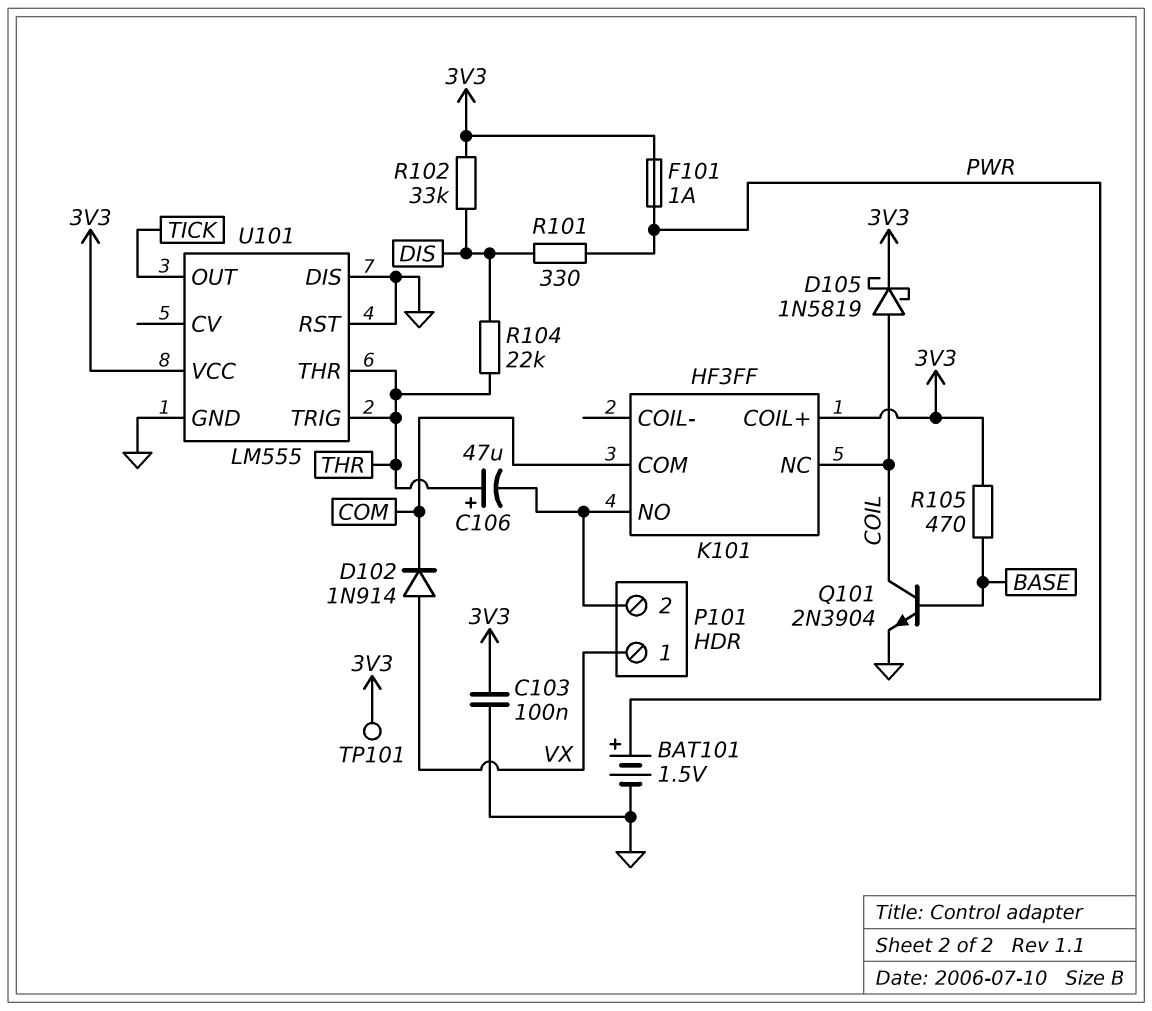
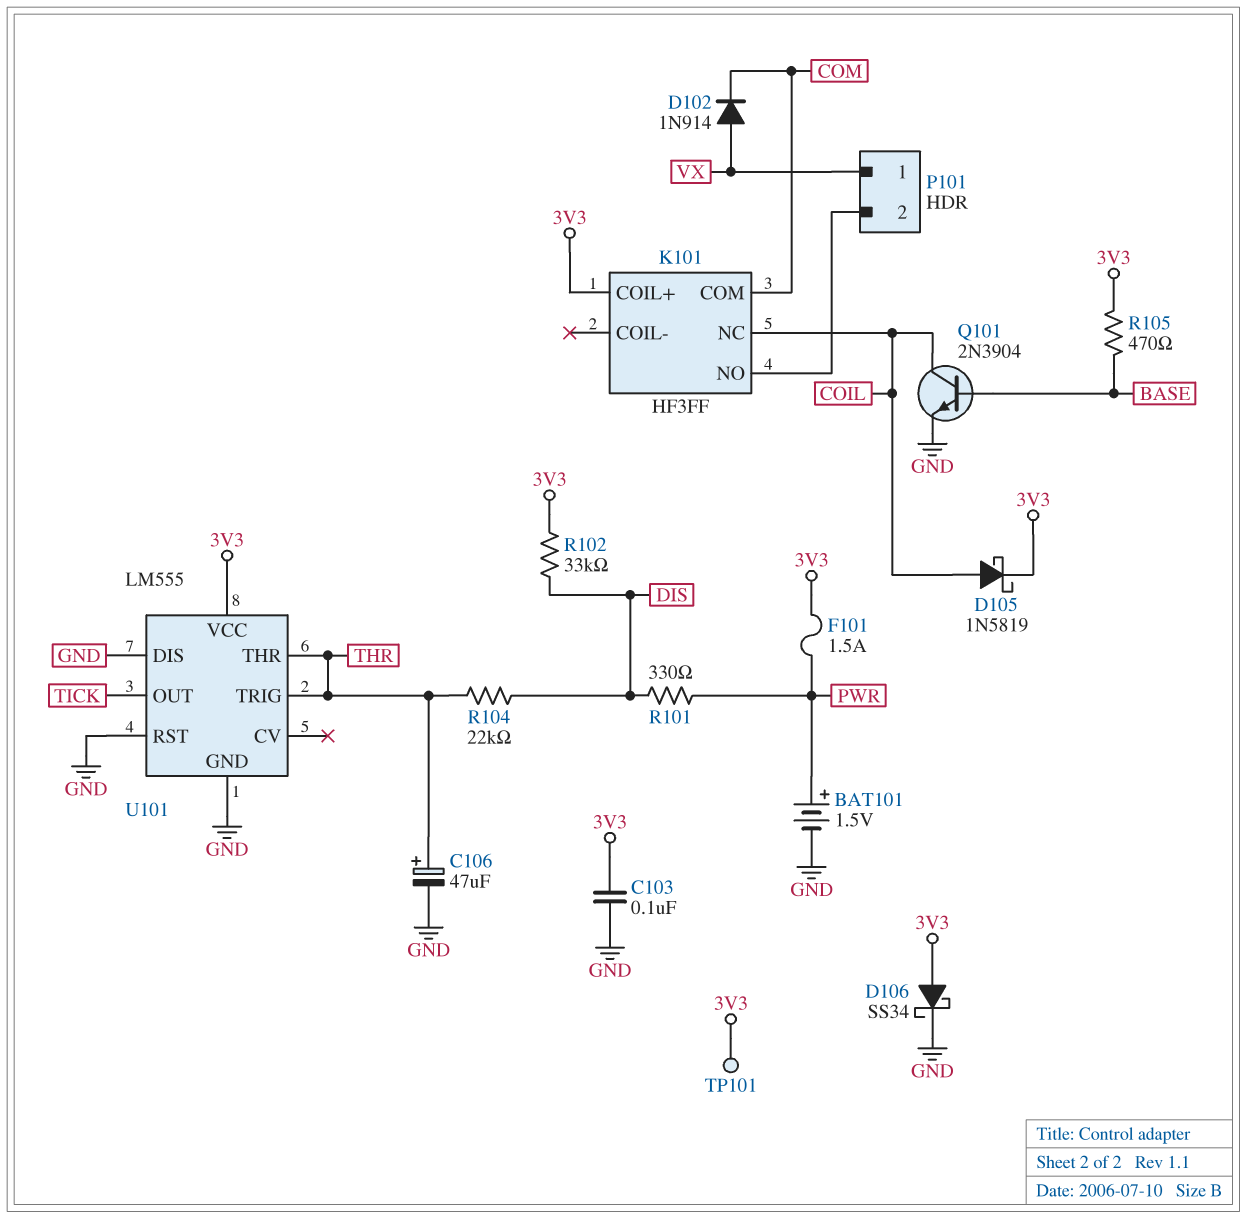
C106: 47uF (plus THR, minus K101/NO) -> 47uF (plus THR, minus GND)
D106: none -> schottky SS34 (A 3V3, K GND)
F101: 1A (3V3, PWR) -> 1.5A (3V3, PWR)

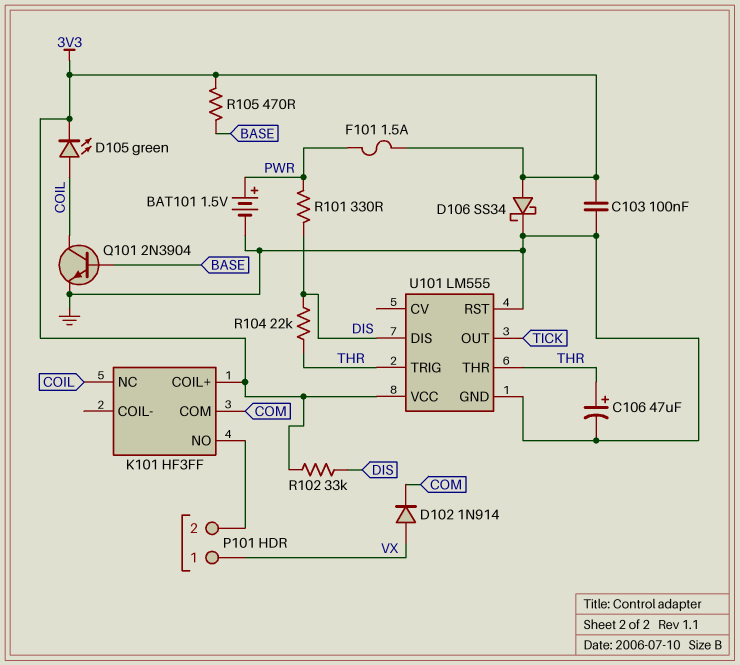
D105: schottky 1N5819 (A COIL, K 3V3) -> LED green (A COIL, K 3V3)
TP101: test point (3V3) -> none
U101 pin DIS: GND -> DIS

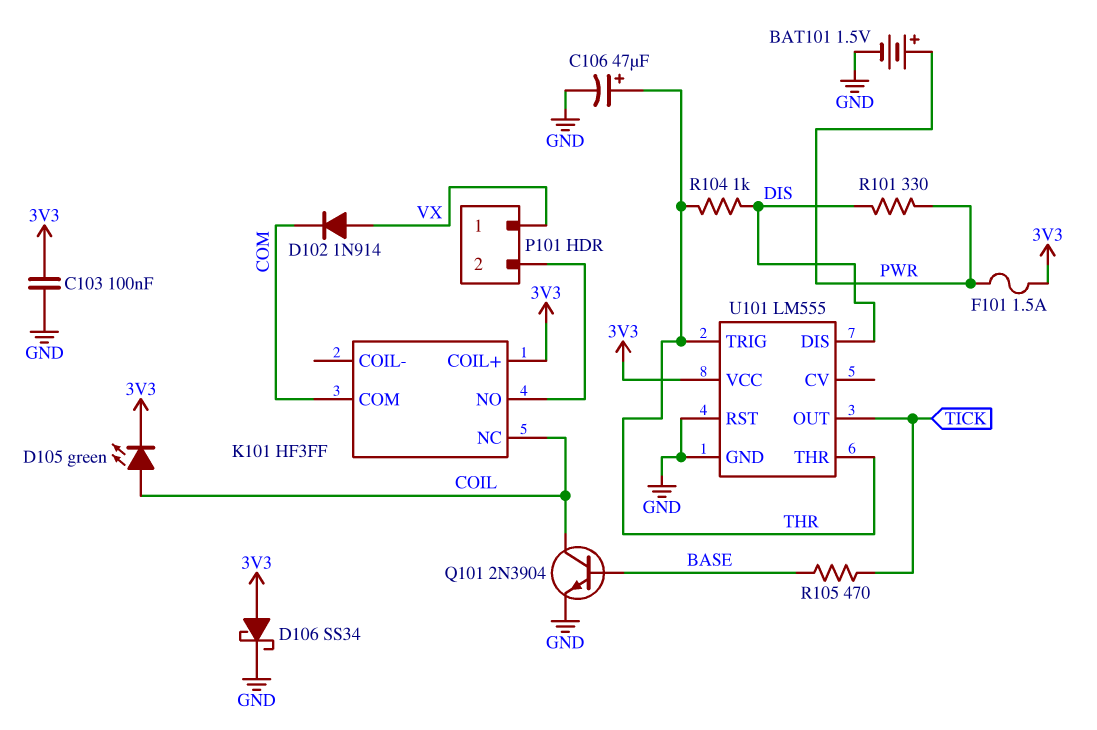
R102: 33k (3V3, DIS) -> none
R104: 22k (DIS, THR) -> 1k (DIS, THR)
R105: 470 (3V3, BASE) -> 470 (BASE, TICK)

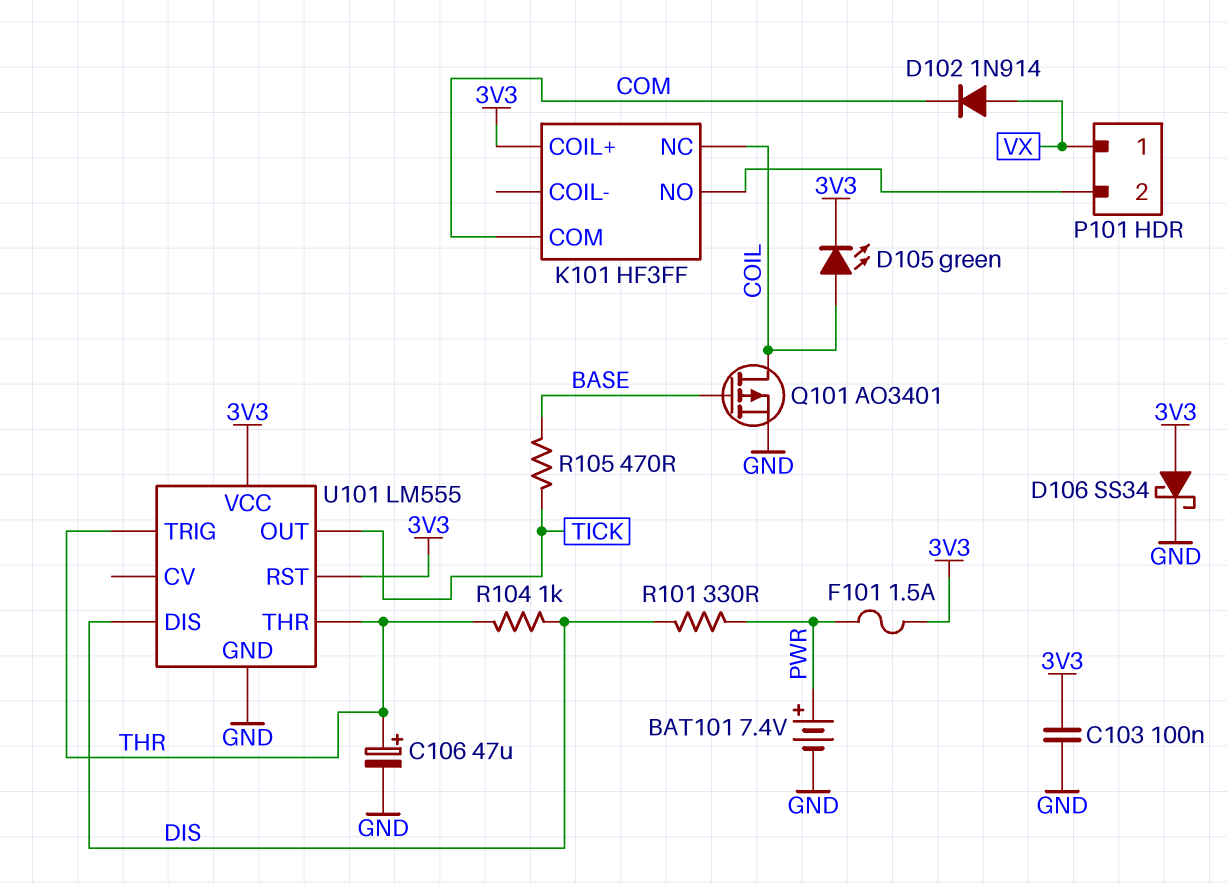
BAT101: 1.5V (plus PWR, minus GND) -> 7.4V (plus PWR, minus GND)
Q101: NPN 2N3904 (B BASE, C COIL, E GND) -> PMOS AO3401 (G BASE, D COIL, S GND)
U101 pin RST: GND -> 3V3

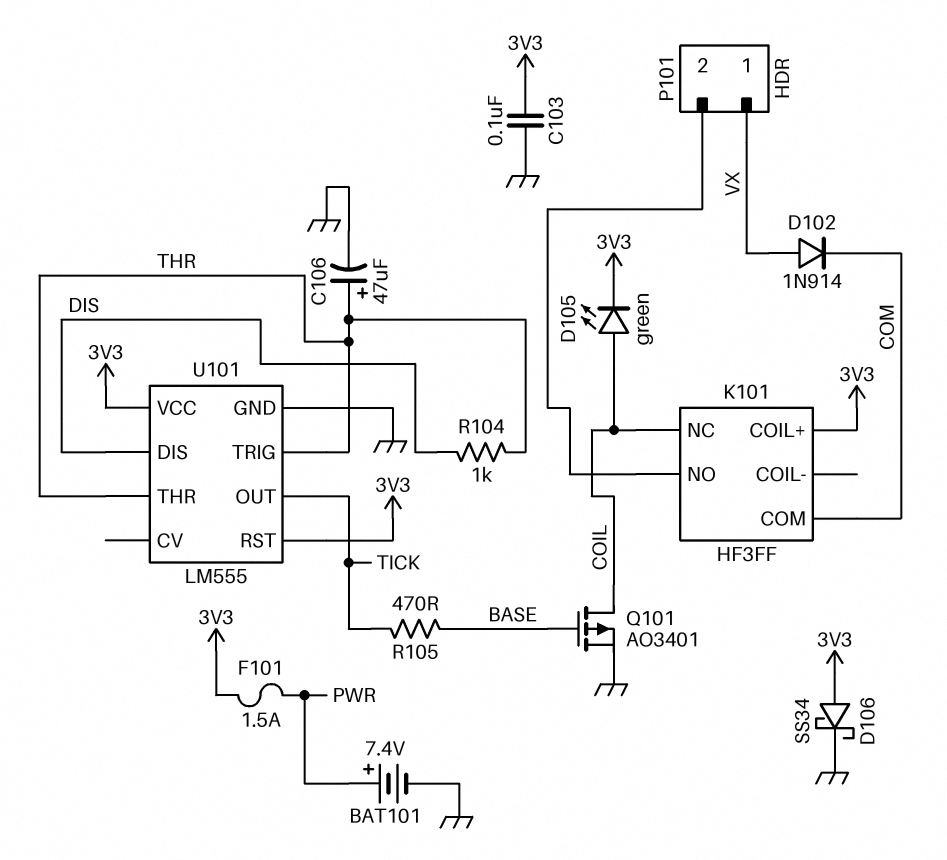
R101: 330 (DIS, PWR) -> none

